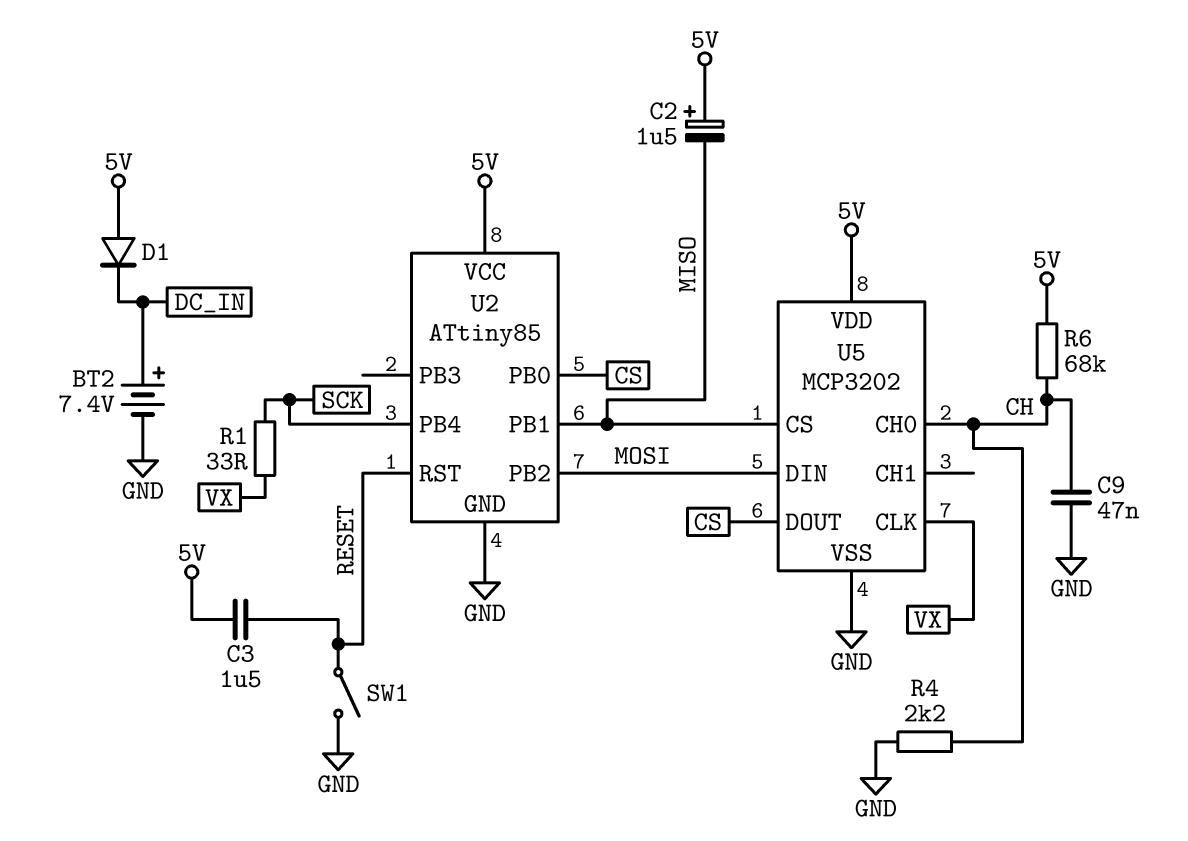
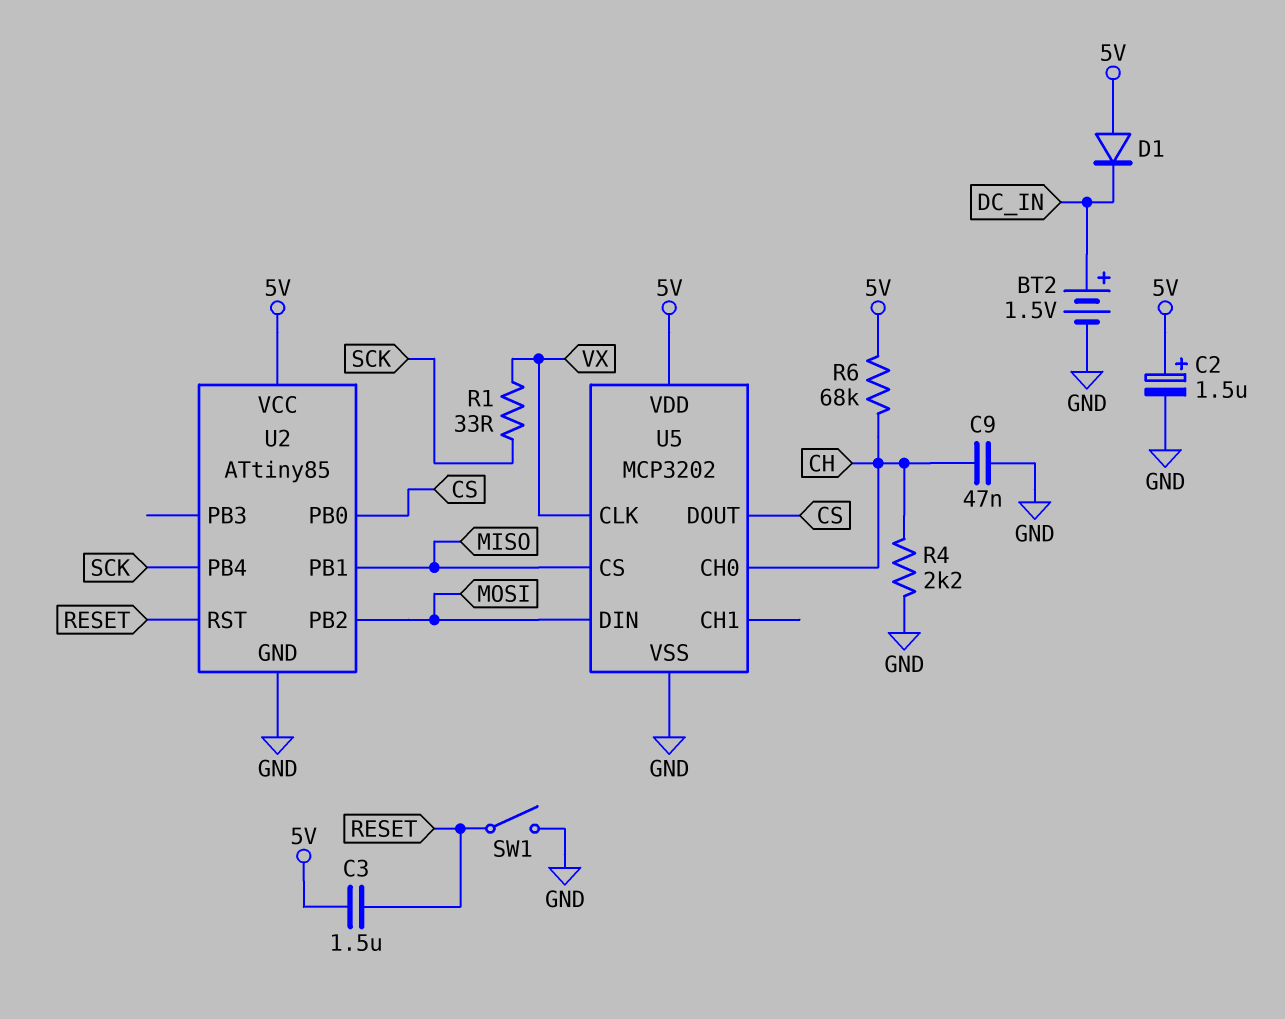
BT2: 7.4V (plus DC_IN, minus GND) -> 1.5V (plus DC_IN, minus GND)
C2: 1.5uF (plus 5V, minus MISO) -> 1.5uF (plus 5V, minus GND)

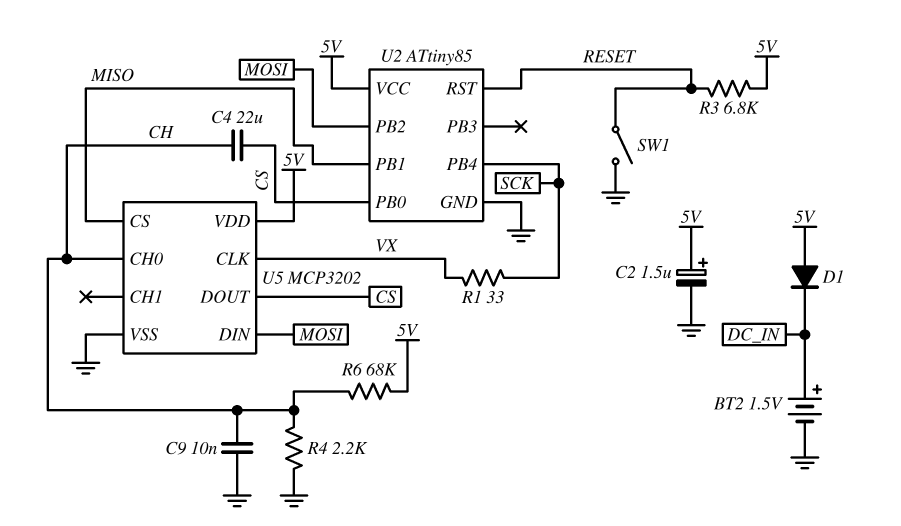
C3: 1.5uF (5V, RESET) -> none
C4: none -> 22uF (CH, CS)
C9: 47nF (CH, GND) -> 10nF (CH, GND)
R3: none -> 6.8k (5V, RESET)

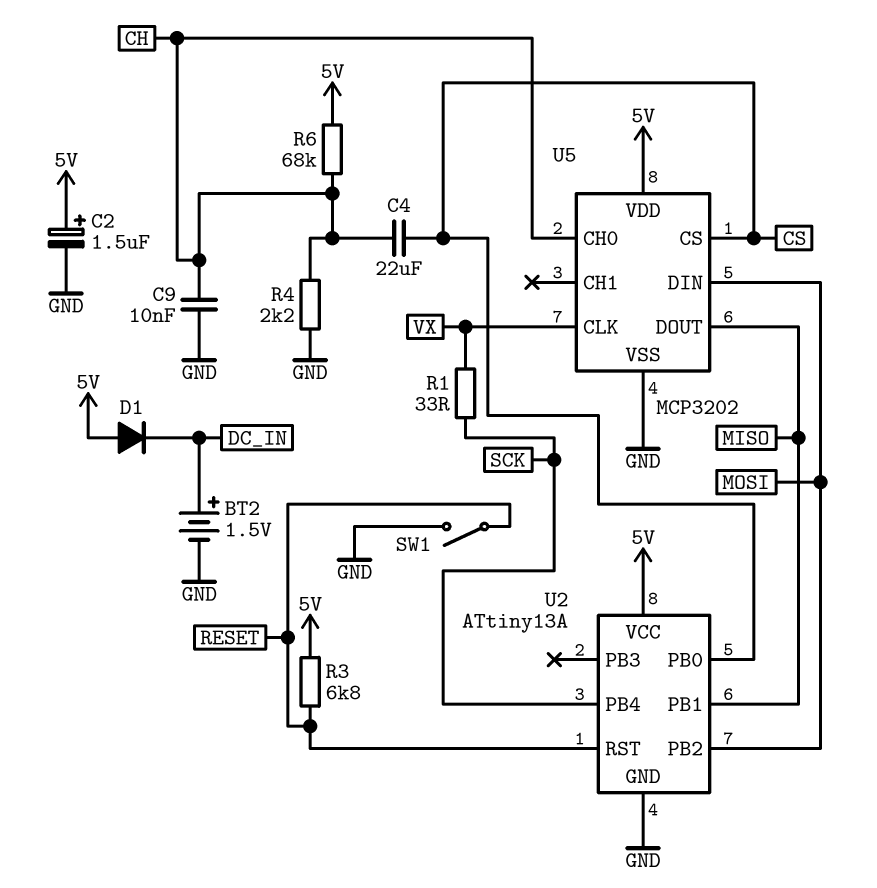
U2: ATtiny85 -> ATtiny13A
U5 pin CS: MISO -> CS
U5 pin DOUT: CS -> MISO

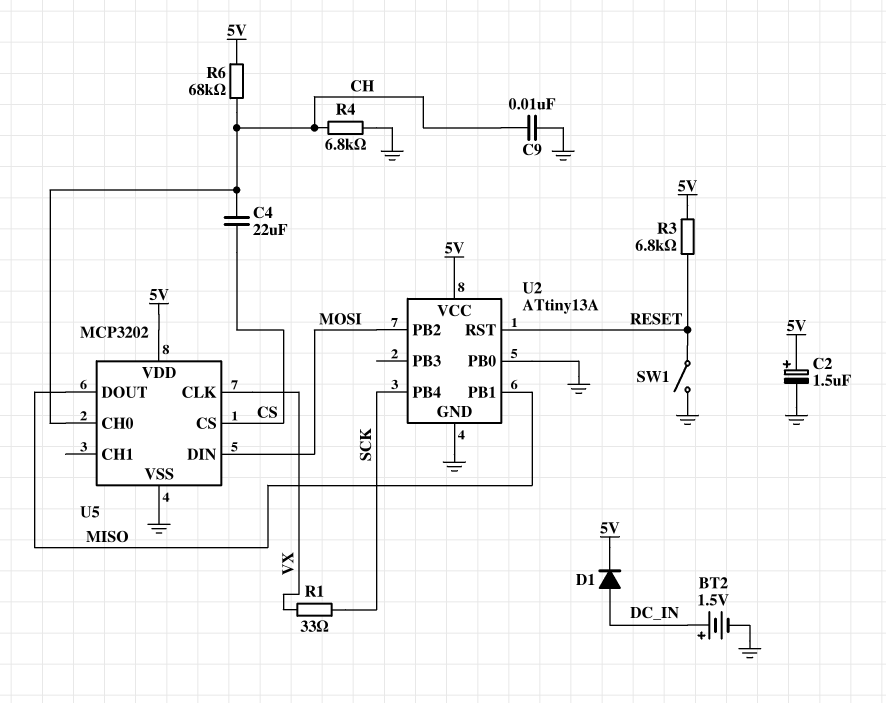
D1: diode (A 5V, K DC_IN) -> diode (A DC_IN, K 5V)
R4: 2.2k (CH, GND) -> 6.8k (CH, GND)
U2 pin PB0: CS -> GND

